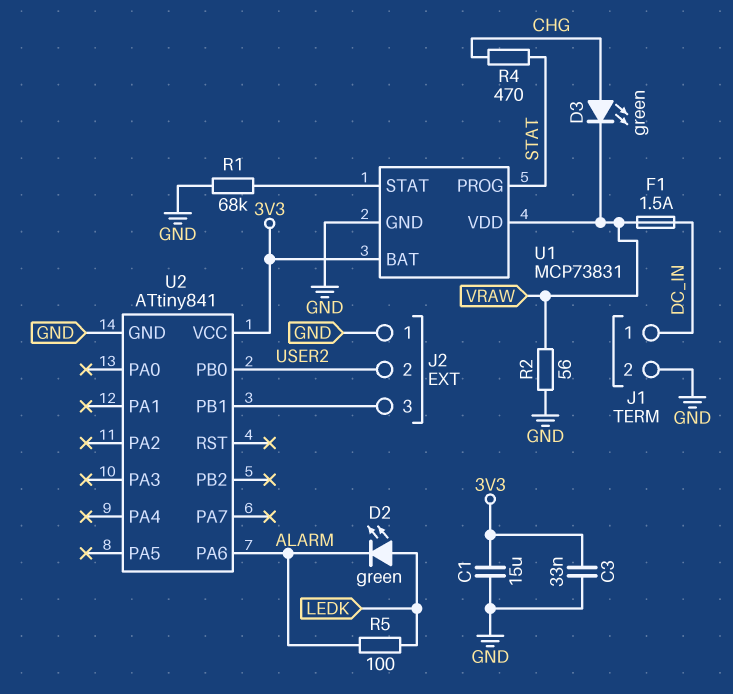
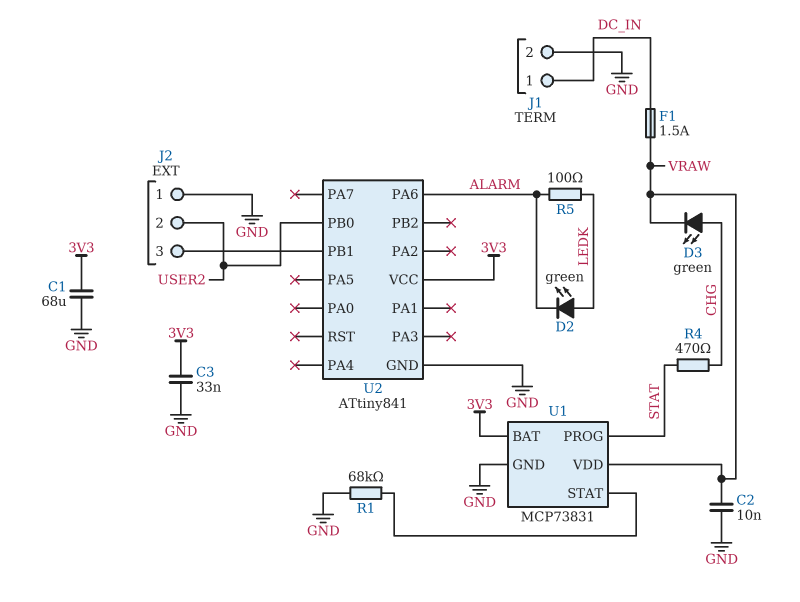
C1: 15uF (3V3, GND) -> 68uF (3V3, GND)
C2: none -> 10nF (GND, VRAW)
R2: 56 (GND, VRAW) -> none

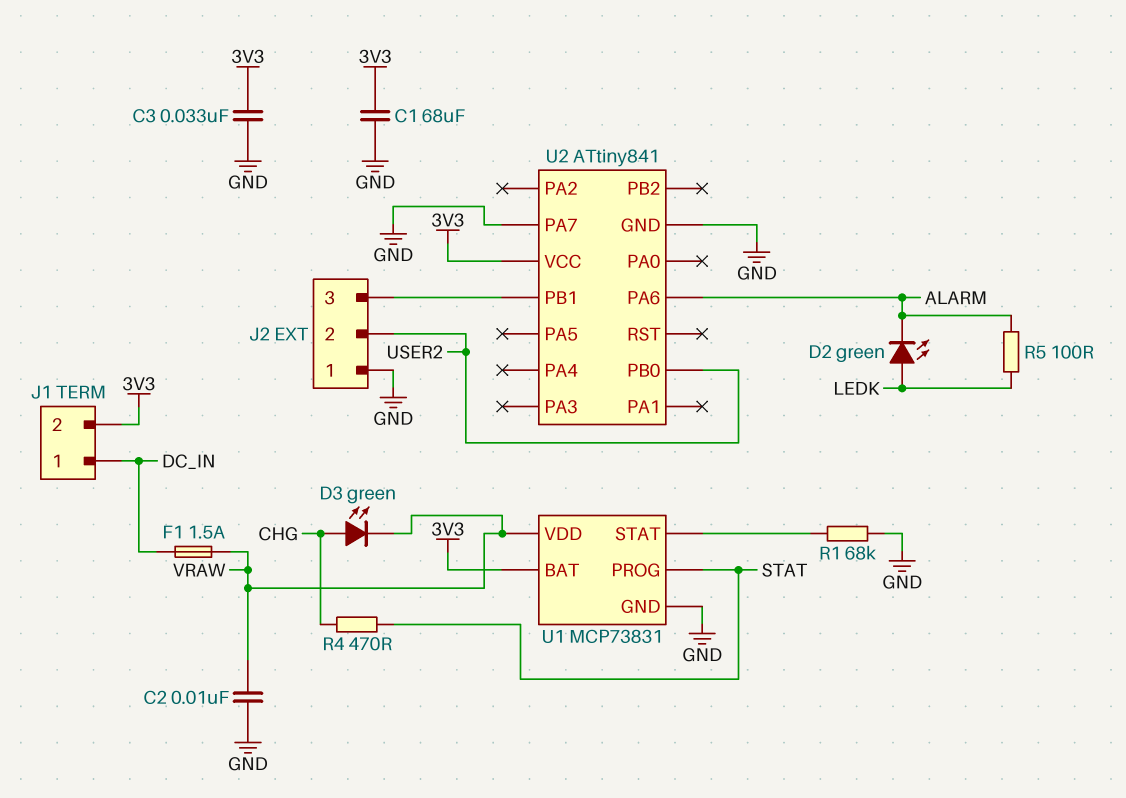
J1 pin 2: GND -> 3V3
U2 pin PA7: none -> GND

